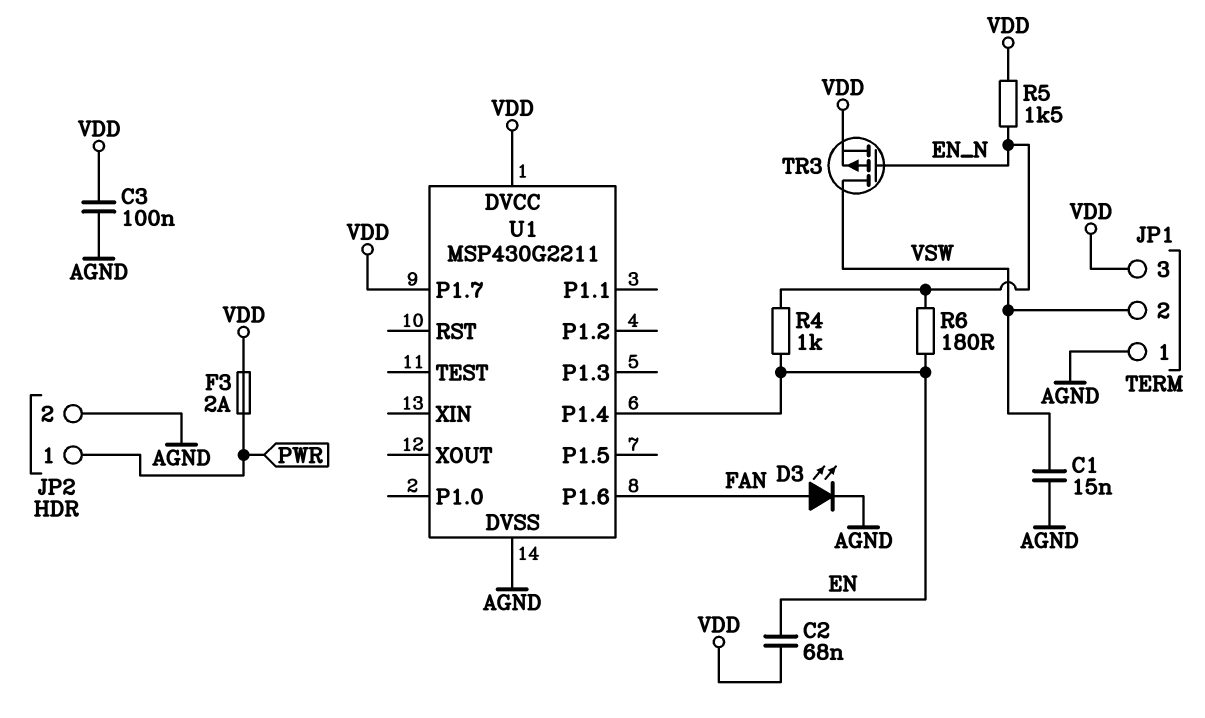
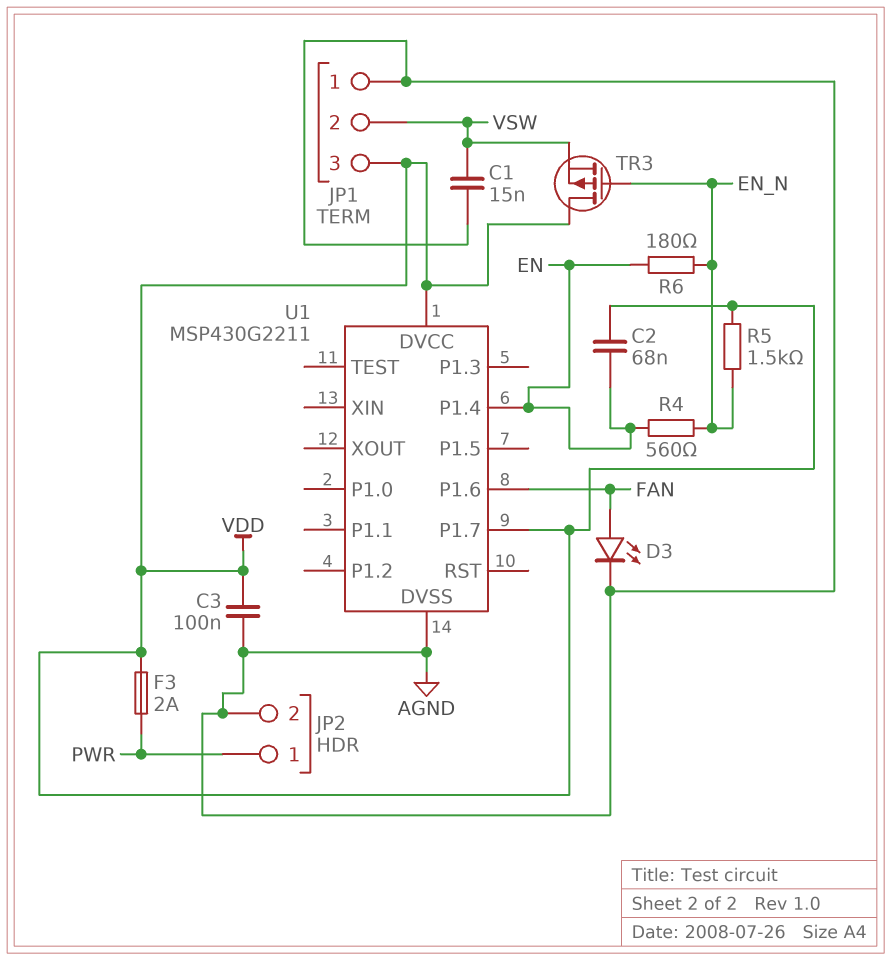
R4: 1k (EN, EN_N) -> 560 (EN, EN_N)
TR3: PMOS (G EN_N, D VSW, S VDD) -> PMOS (G EN_N, D VDD, S VSW)

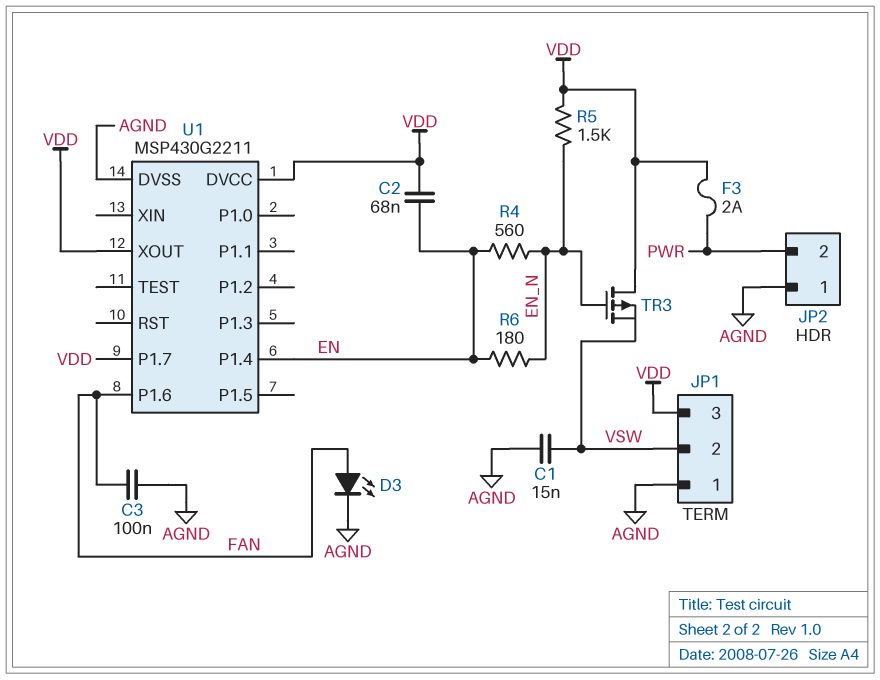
C3: 100nF (AGND, VDD) -> 100nF (AGND, FAN)
JP2 pin 1: PWR -> AGND
JP2 pin 2: AGND -> PWR
U1 pin XOUT: none -> VDD

